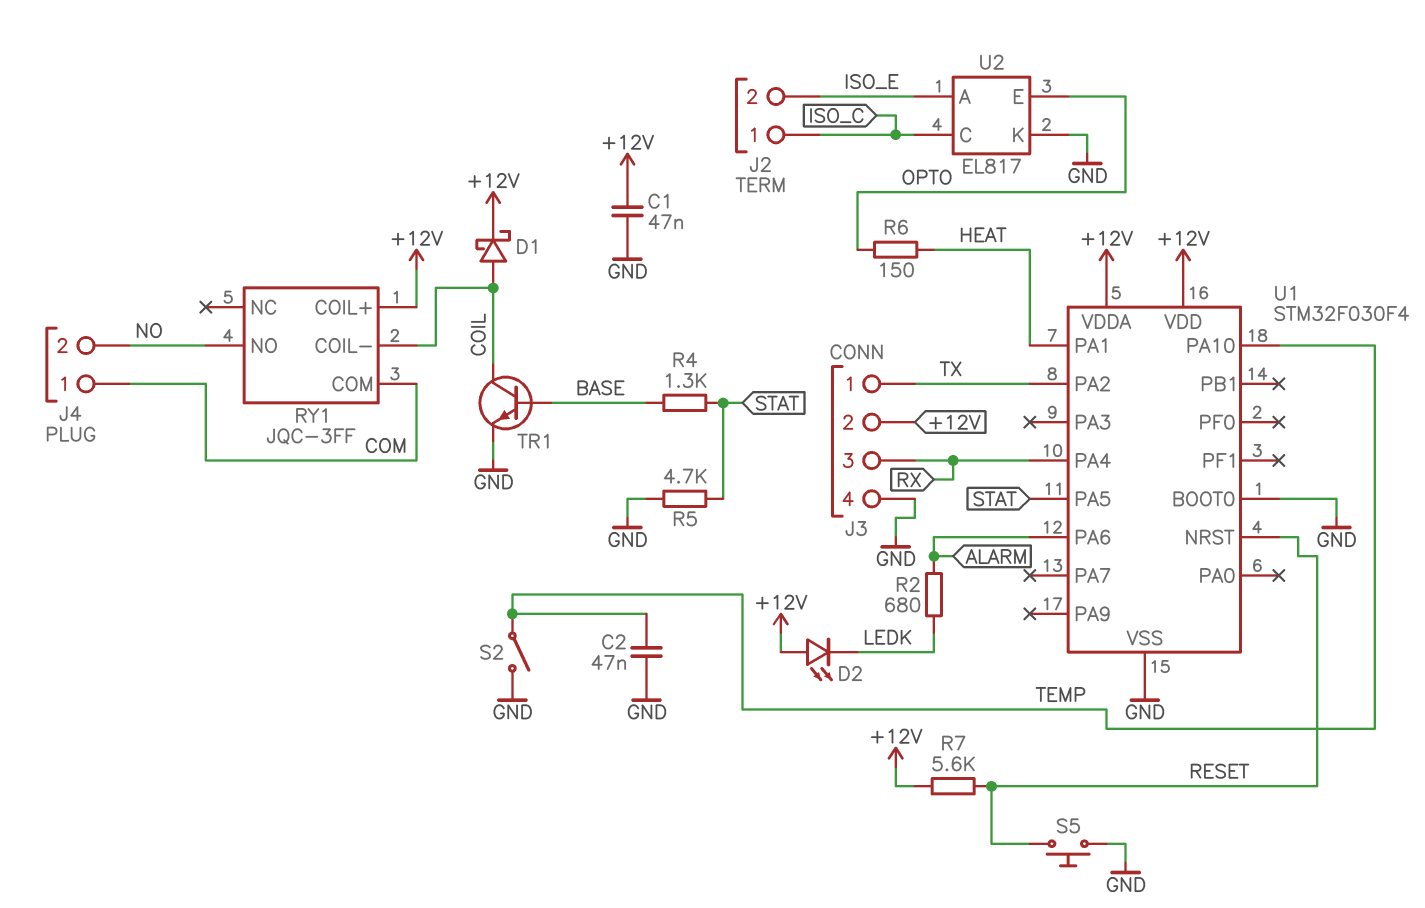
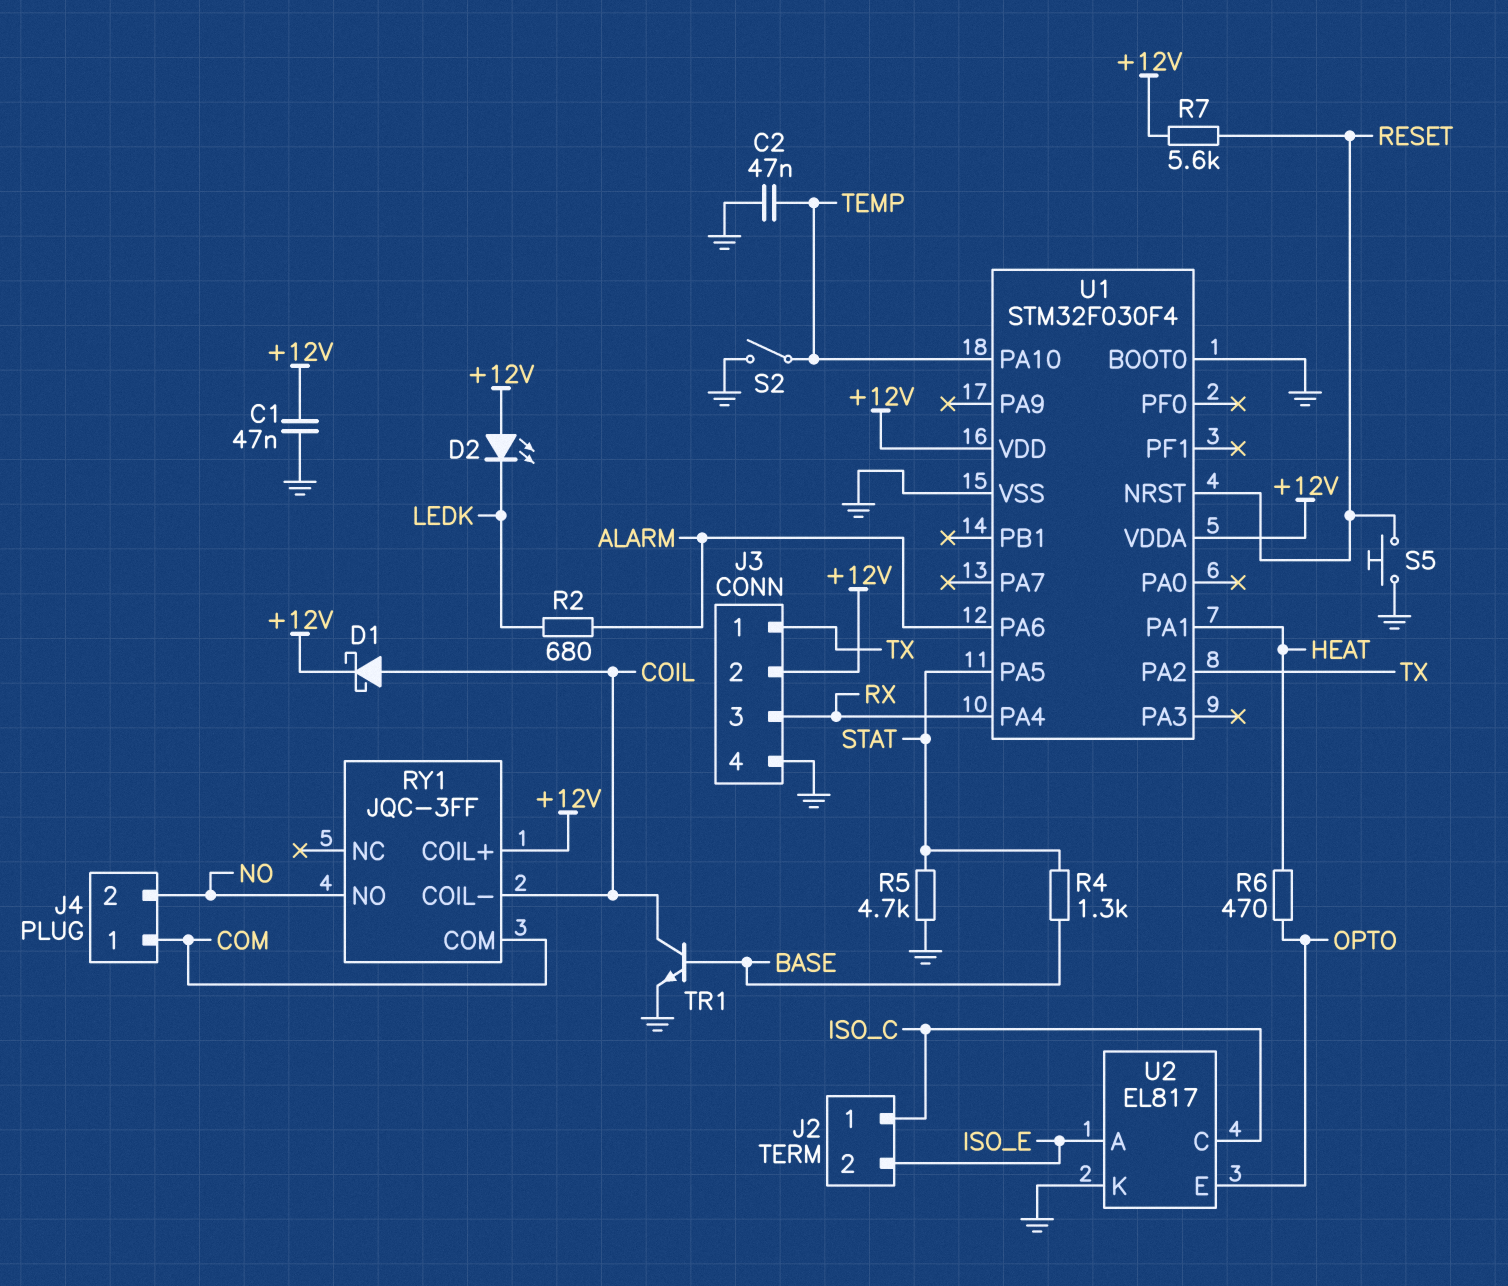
R6: 150 (HEAT, OPTO) -> 470 (HEAT, OPTO)

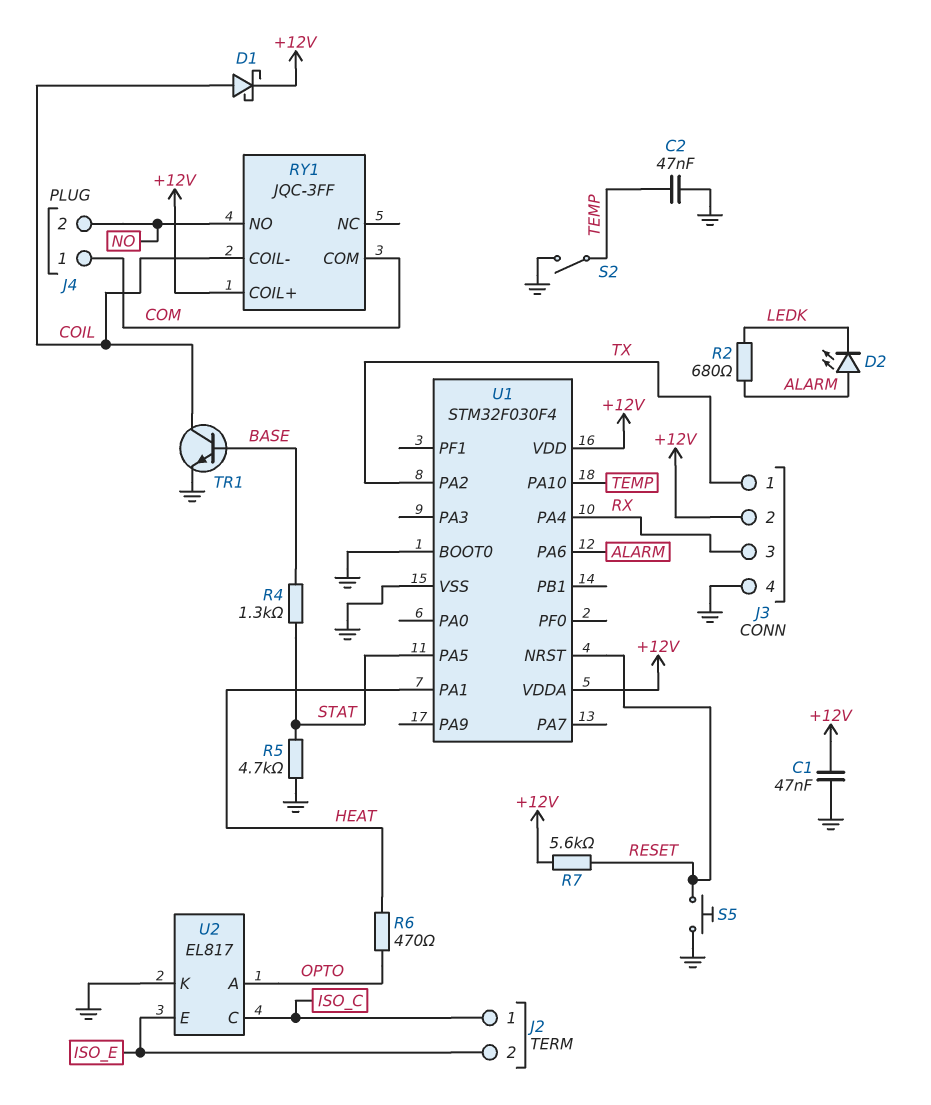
D2: LED (A +12V, K LEDK) -> LED (A ALARM, K LEDK)
U2 pin A: ISO_E -> OPTO
U2 pin E: OPTO -> ISO_E

